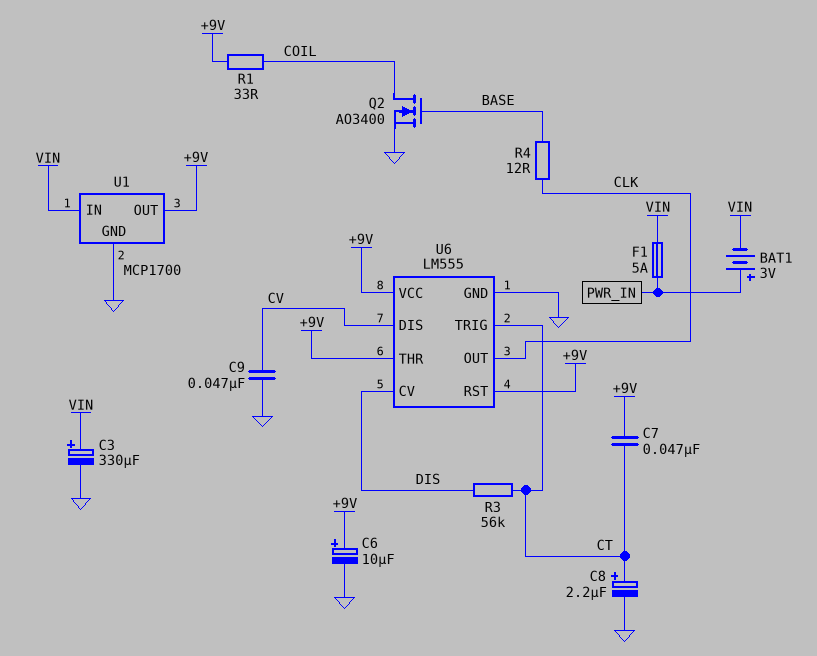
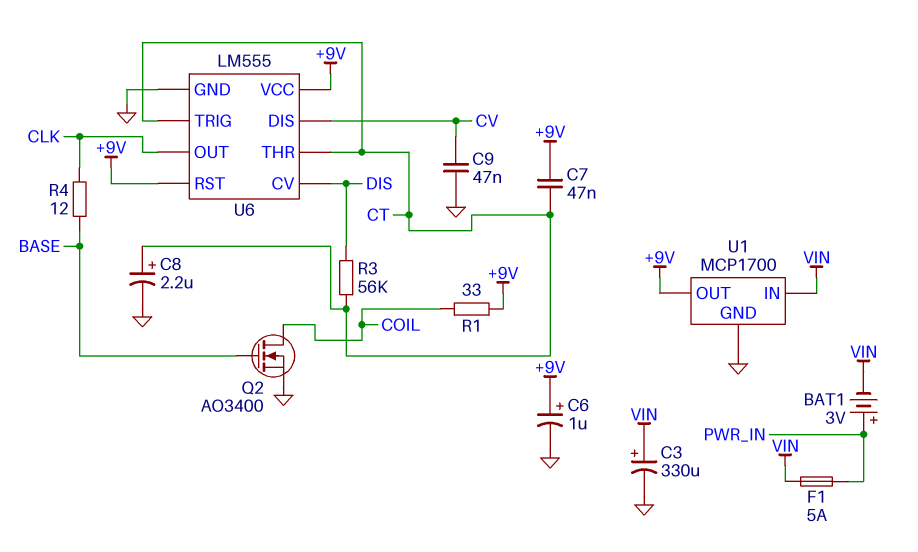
C6: 10uF (plus +9V, minus GND) -> 1uF (plus +9V, minus GND)
U6 pin THR: +9V -> CT

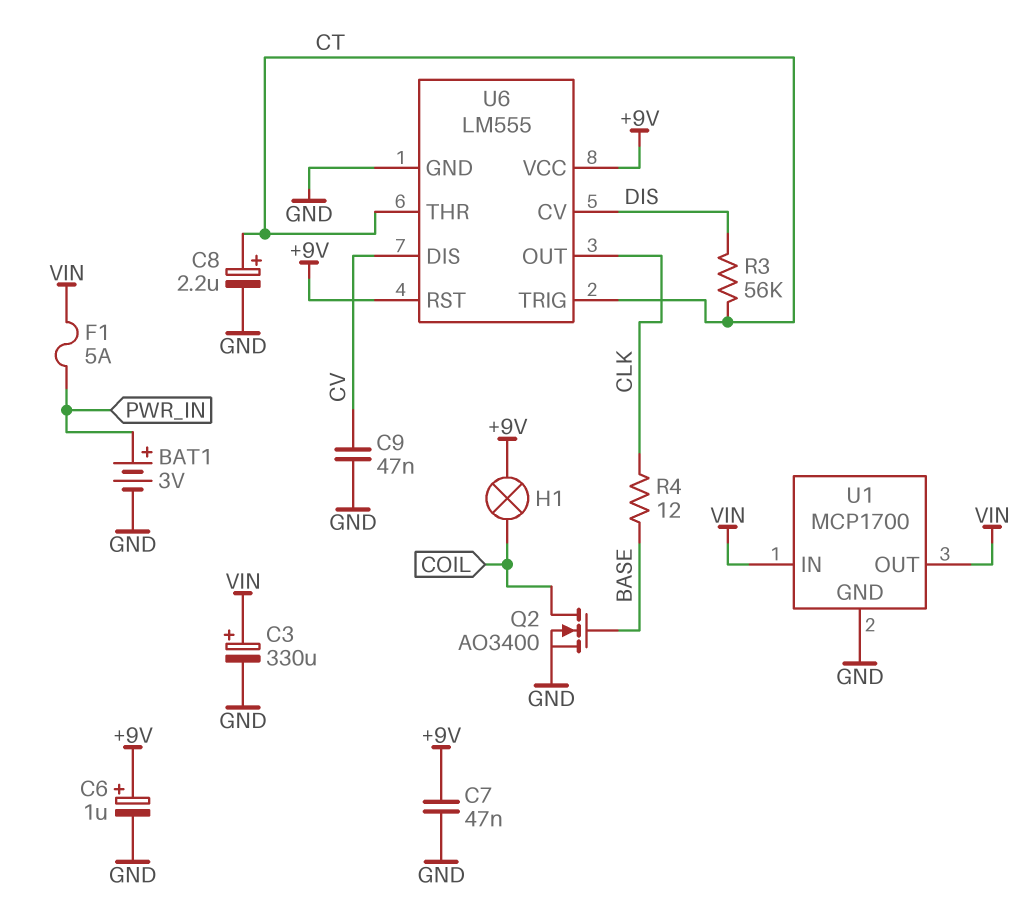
BAT1: 3V (plus PWR_IN, minus VIN) -> 3V (plus PWR_IN, minus GND)
C7: 47nF (+9V, CT) -> 47nF (+9V, GND)
H1: none -> lamp (+9V, COIL)
R1: 33 (+9V, COIL) -> none
U1 pin OUT: +9V -> VIN

